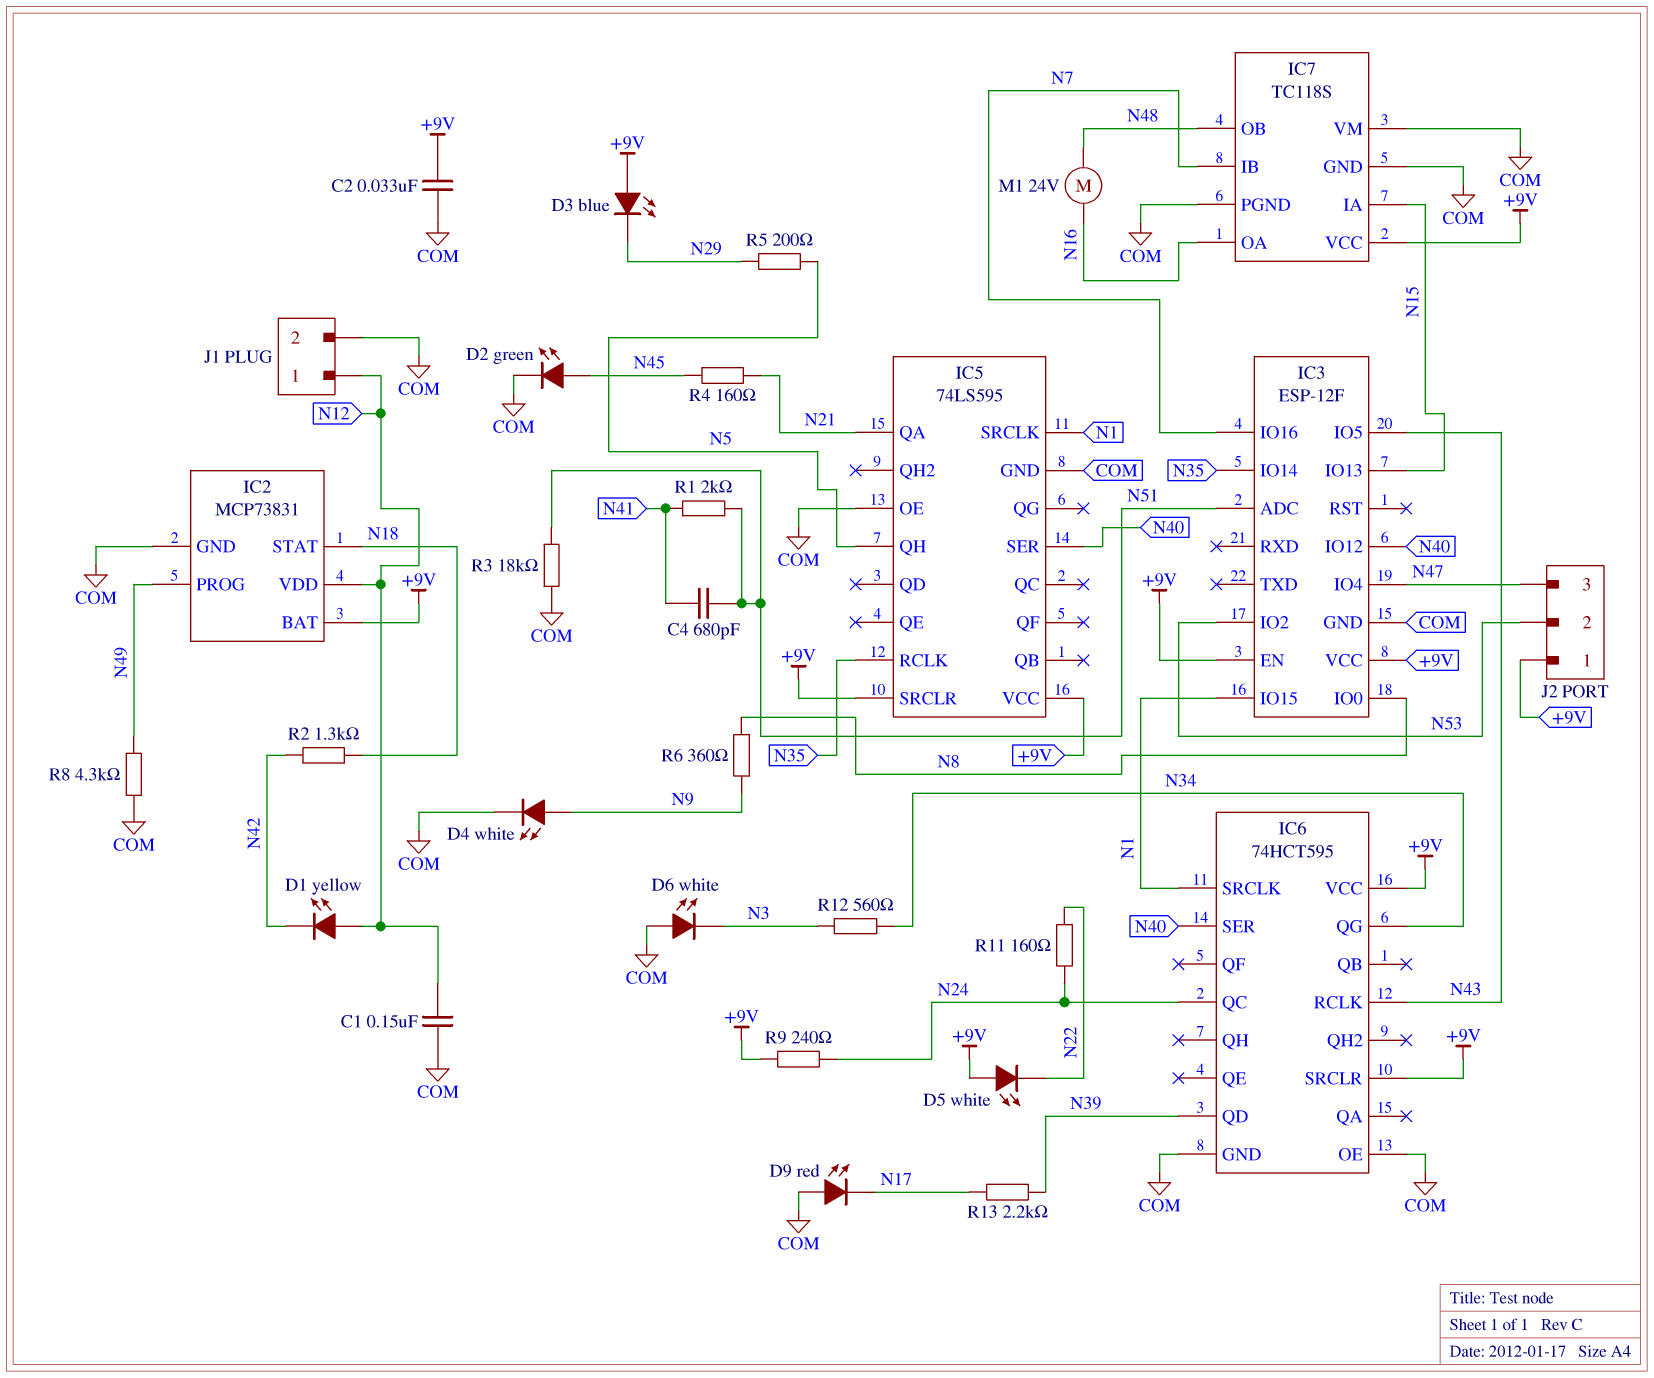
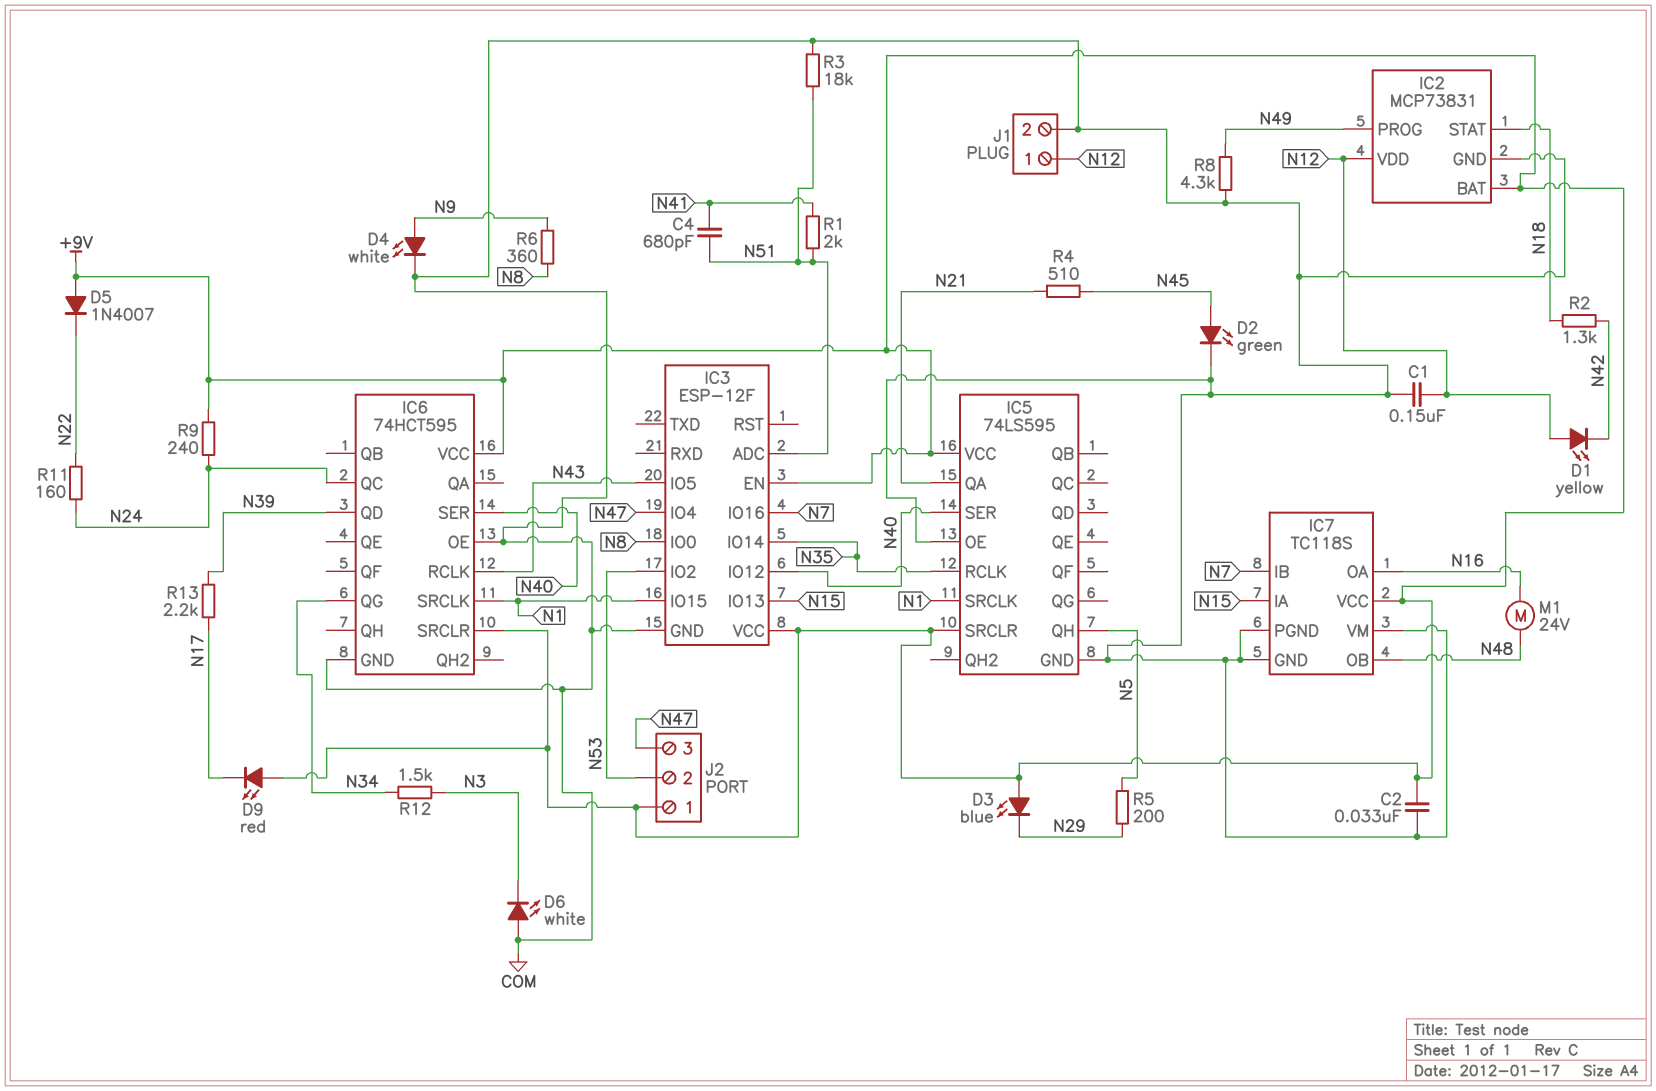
D5: LED white (A +9V, K N22) -> diode 1N4007 (A +9V, K N22)
D9: LED red (A COM, K N17) -> LED red (A +9V, K N17)
R4: 160 (N21, N45) -> 510 (N21, N45)
R12: 560 (N3, N34) -> 1.5k (N3, N34)

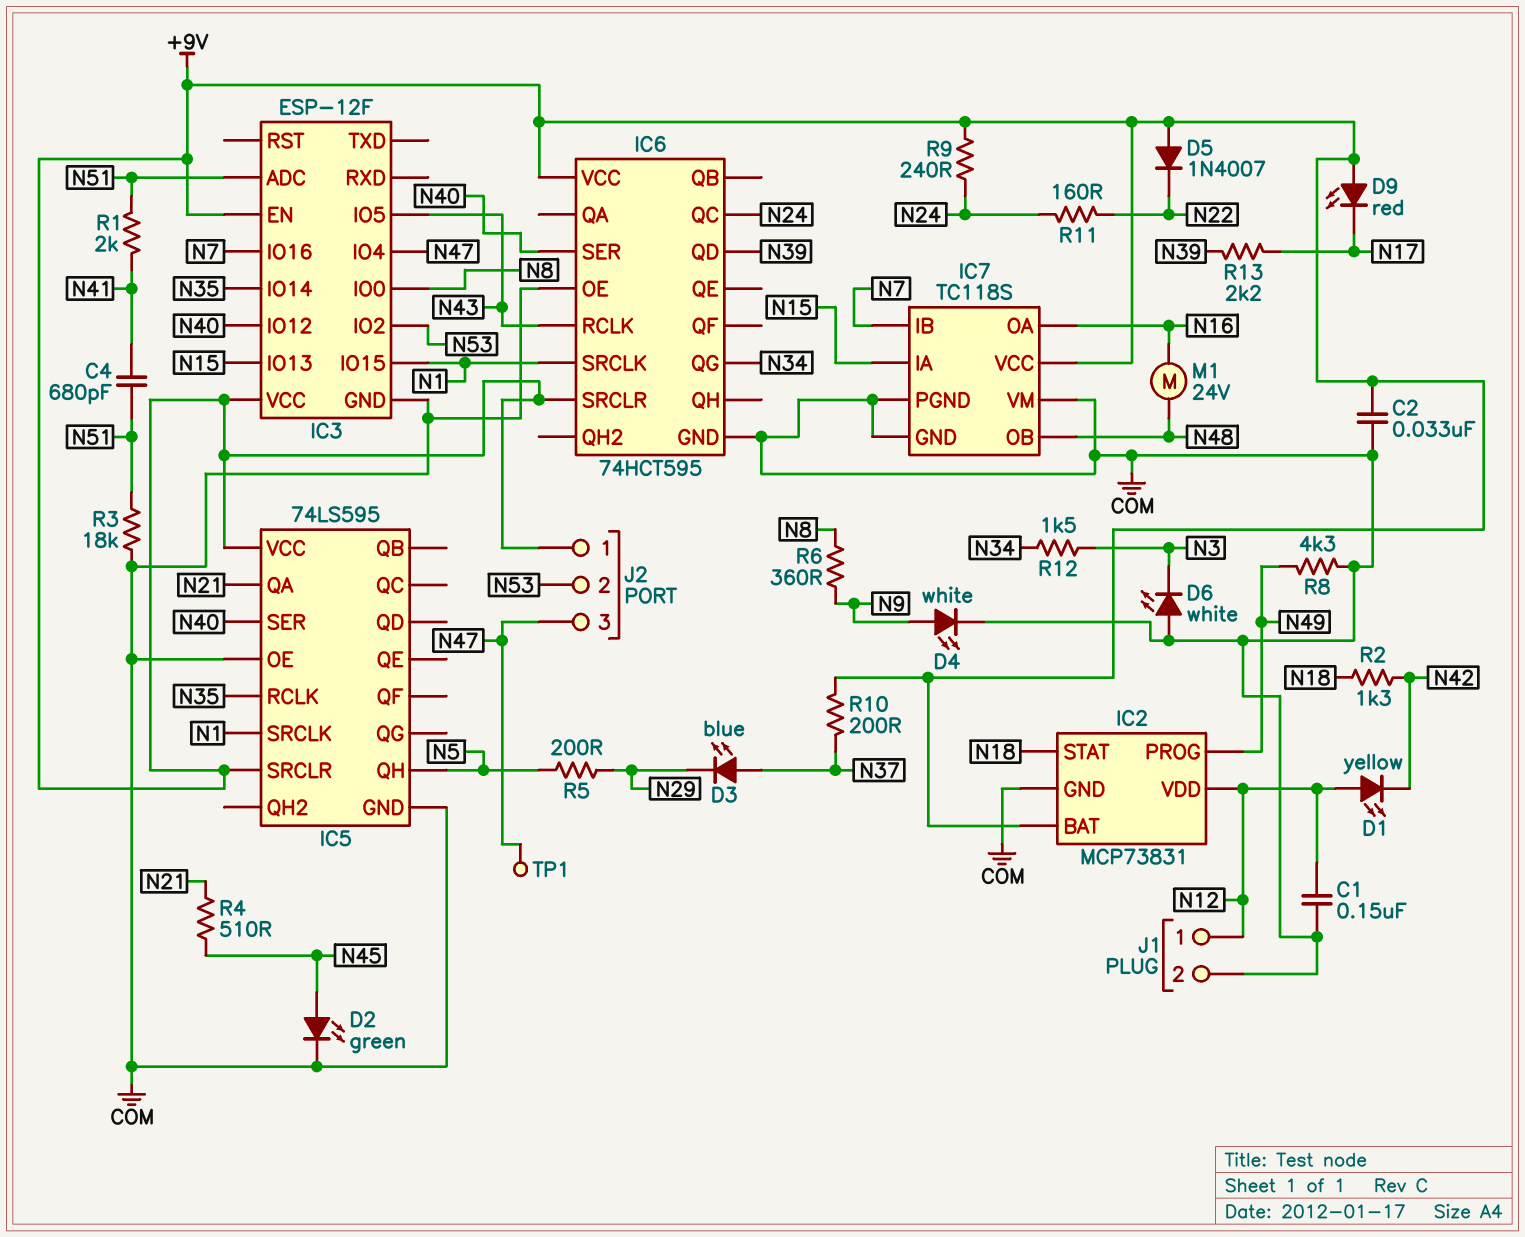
D3: LED blue (A +9V, K N29) -> LED blue (A N37, K N29)
R10: none -> 200 (+9V, N37)
TP1: none -> test point (N47)

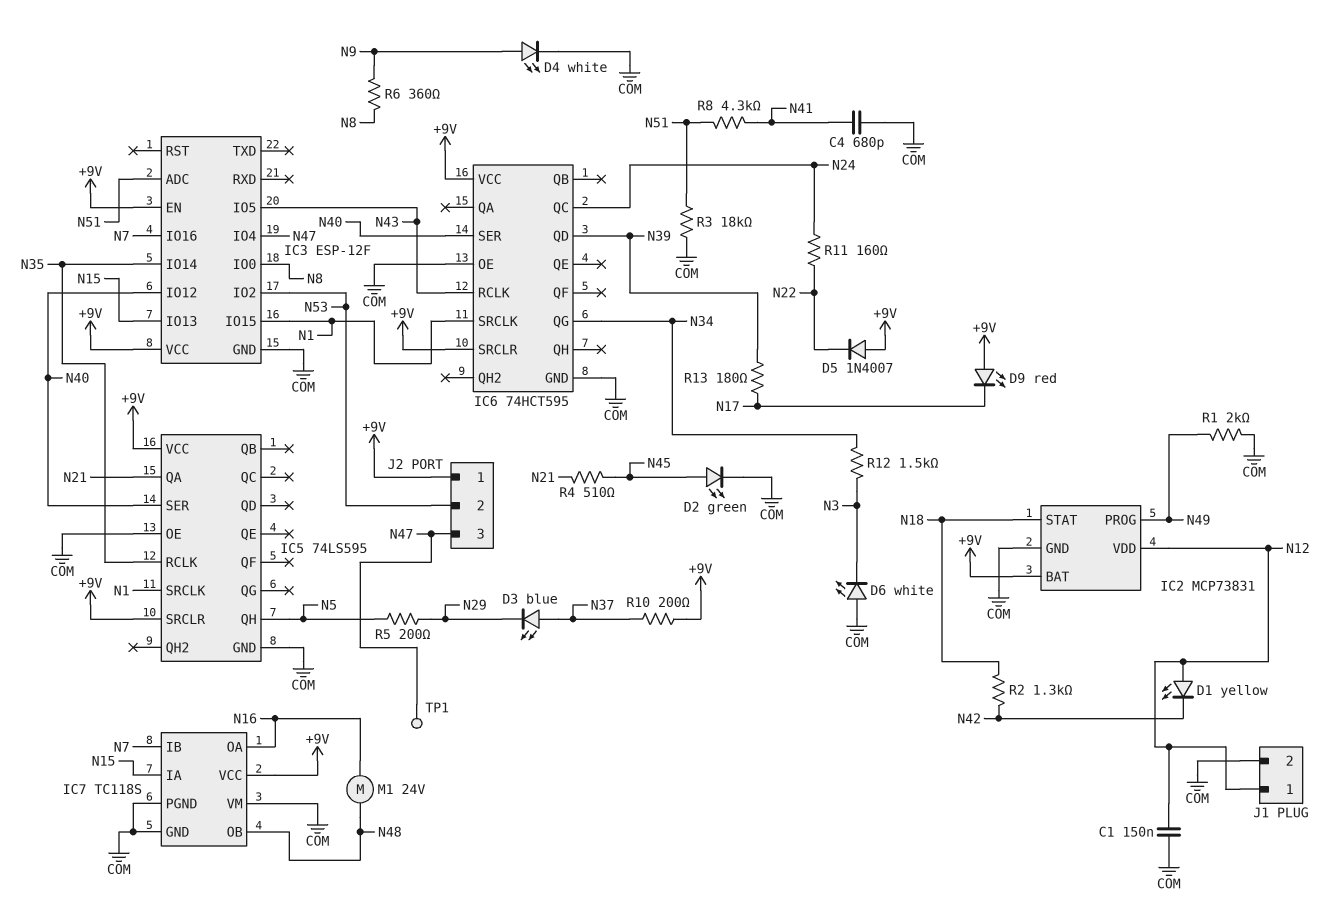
C2: 33nF (+9V, COM) -> none
C4: 680pF (N41, N51) -> 680pF (COM, N41)
R1: 2k (N41, N51) -> 2k (COM, N49)
R8: 4.3k (COM, N49) -> 4.3k (N41, N51)
R9: 240 (+9V, N24) -> none
R13: 2.2k (N17, N39) -> 180 (N17, N39)

